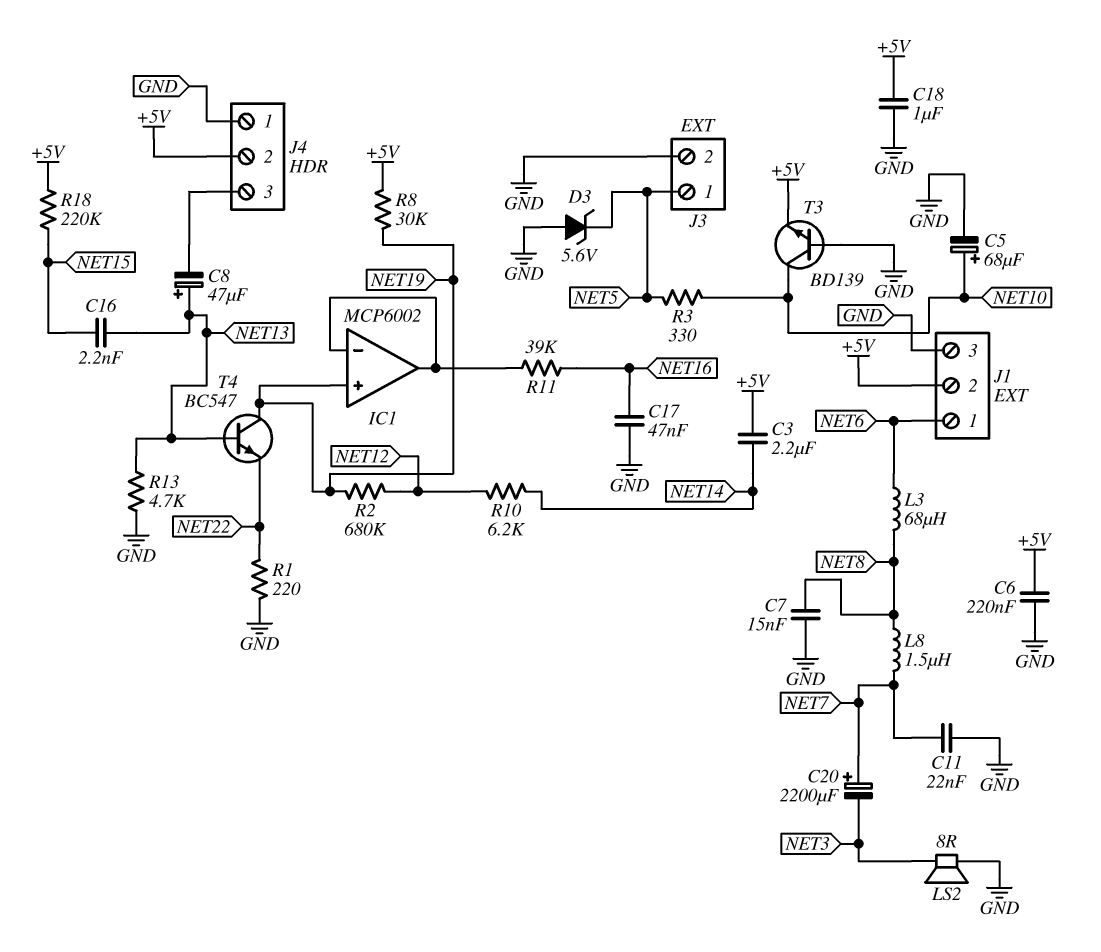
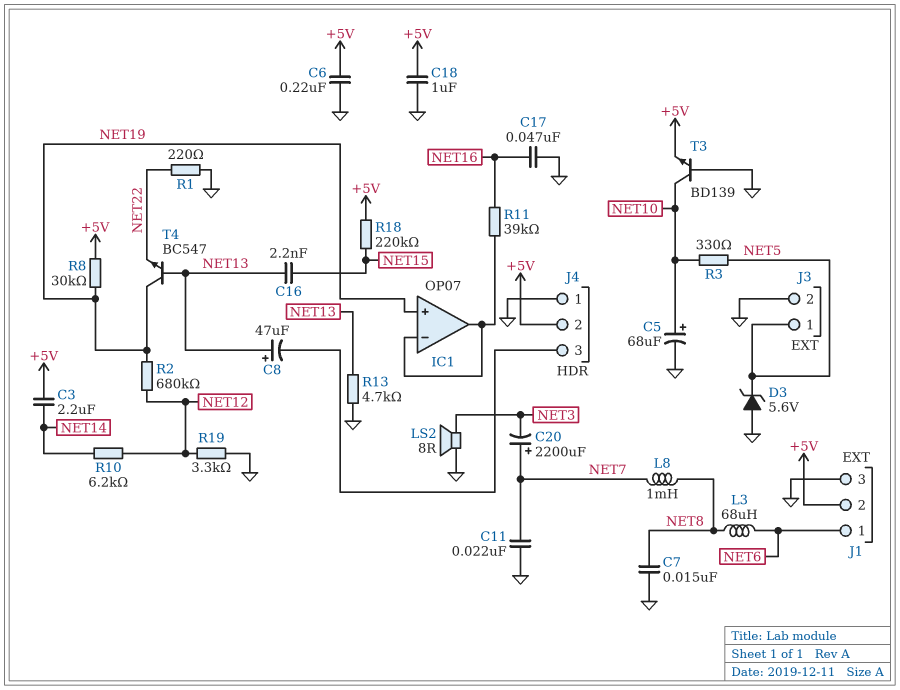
IC1: MCP6002 -> OP07
L8: 1.5uH (NET7, NET8) -> 1mH (NET7, NET8)
R19: none -> 3.3k (GND, NET12)

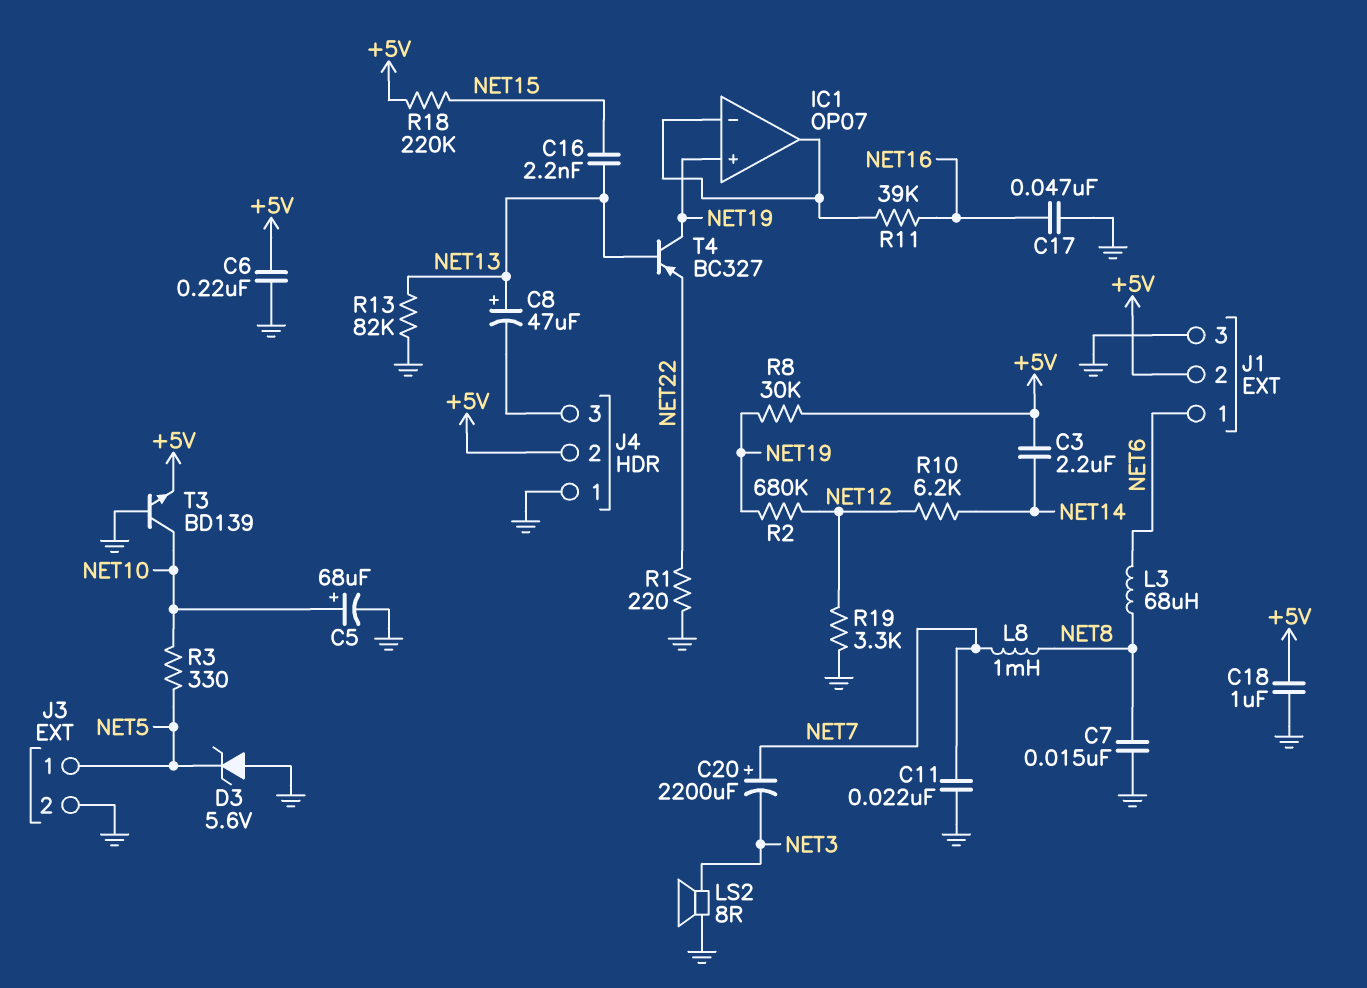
R13: 4.7k (GND, NET13) -> 82k (GND, NET13)
T4: NPN BC547 (B NET13, C NET19, E NET22) -> PNP BC327 (B NET13, C NET19, E NET22)

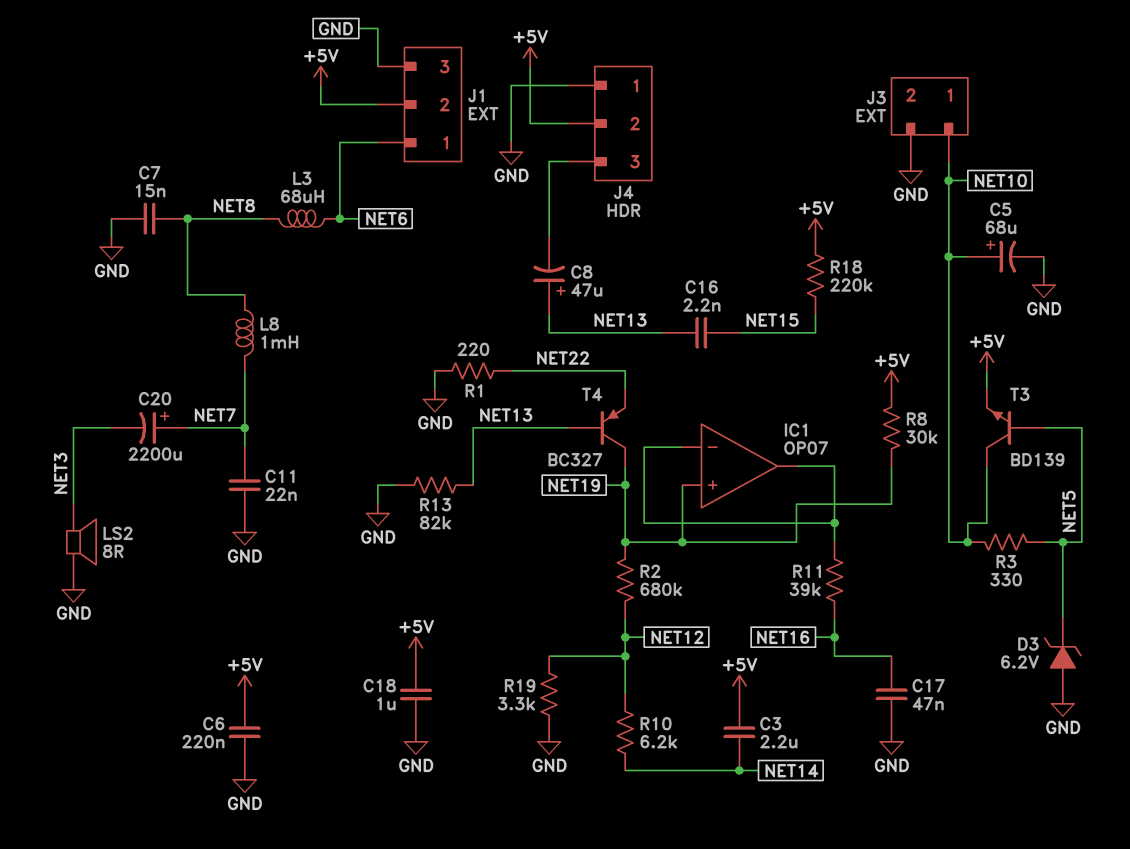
D3: zener 5.6V (A GND, K NET5) -> zener 6.2V (A GND, K NET5)
J3 pin 1: NET5 -> NET10
T3: NPN BD139 (B GND, C NET10, E +5V) -> NPN BD139 (B NET5, C NET10, E +5V)

